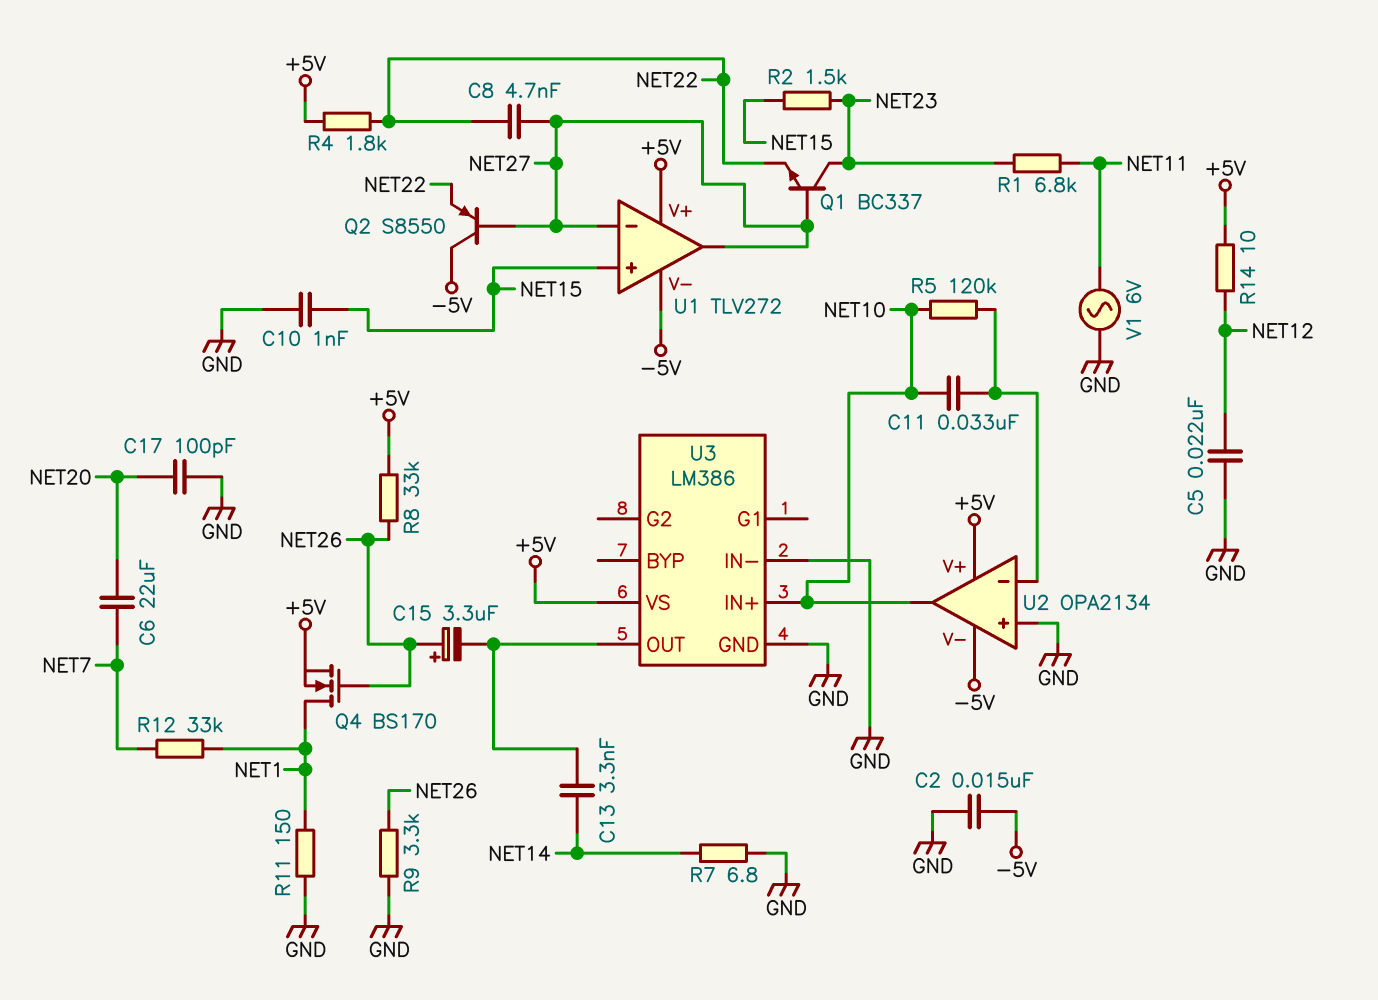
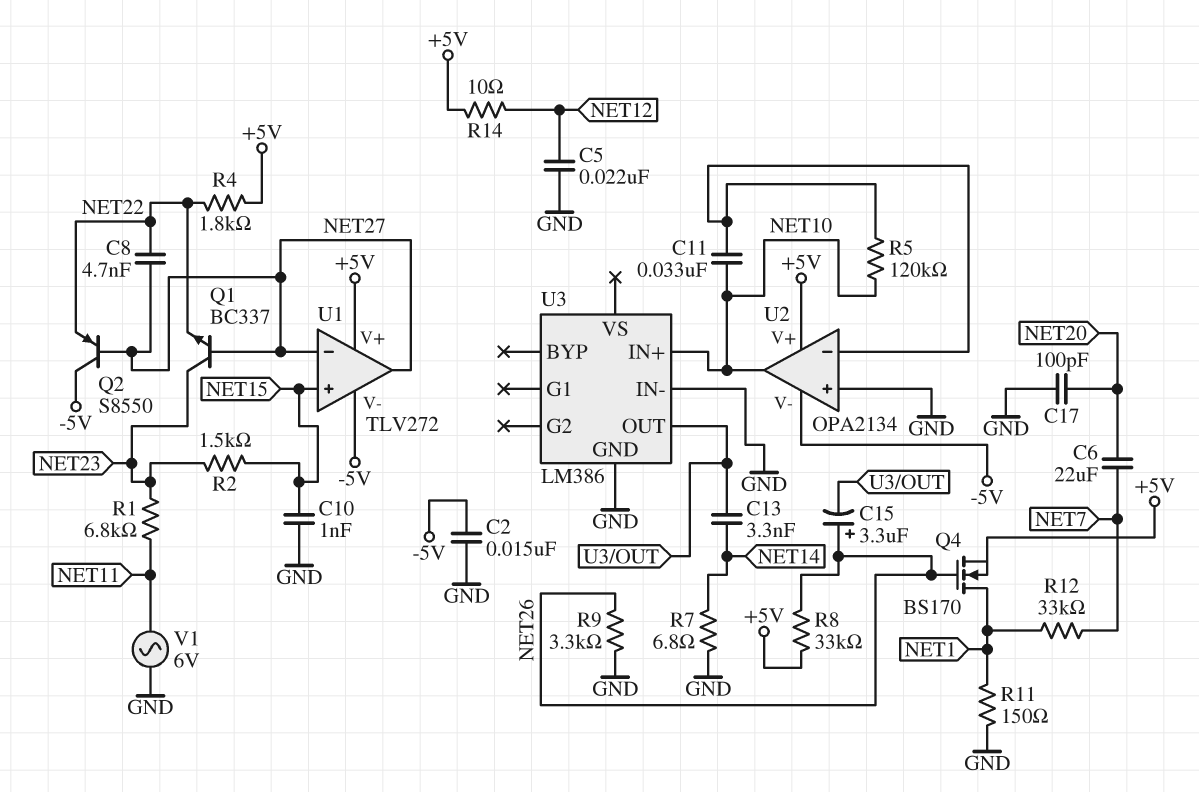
U3 pin VS: +5V -> none

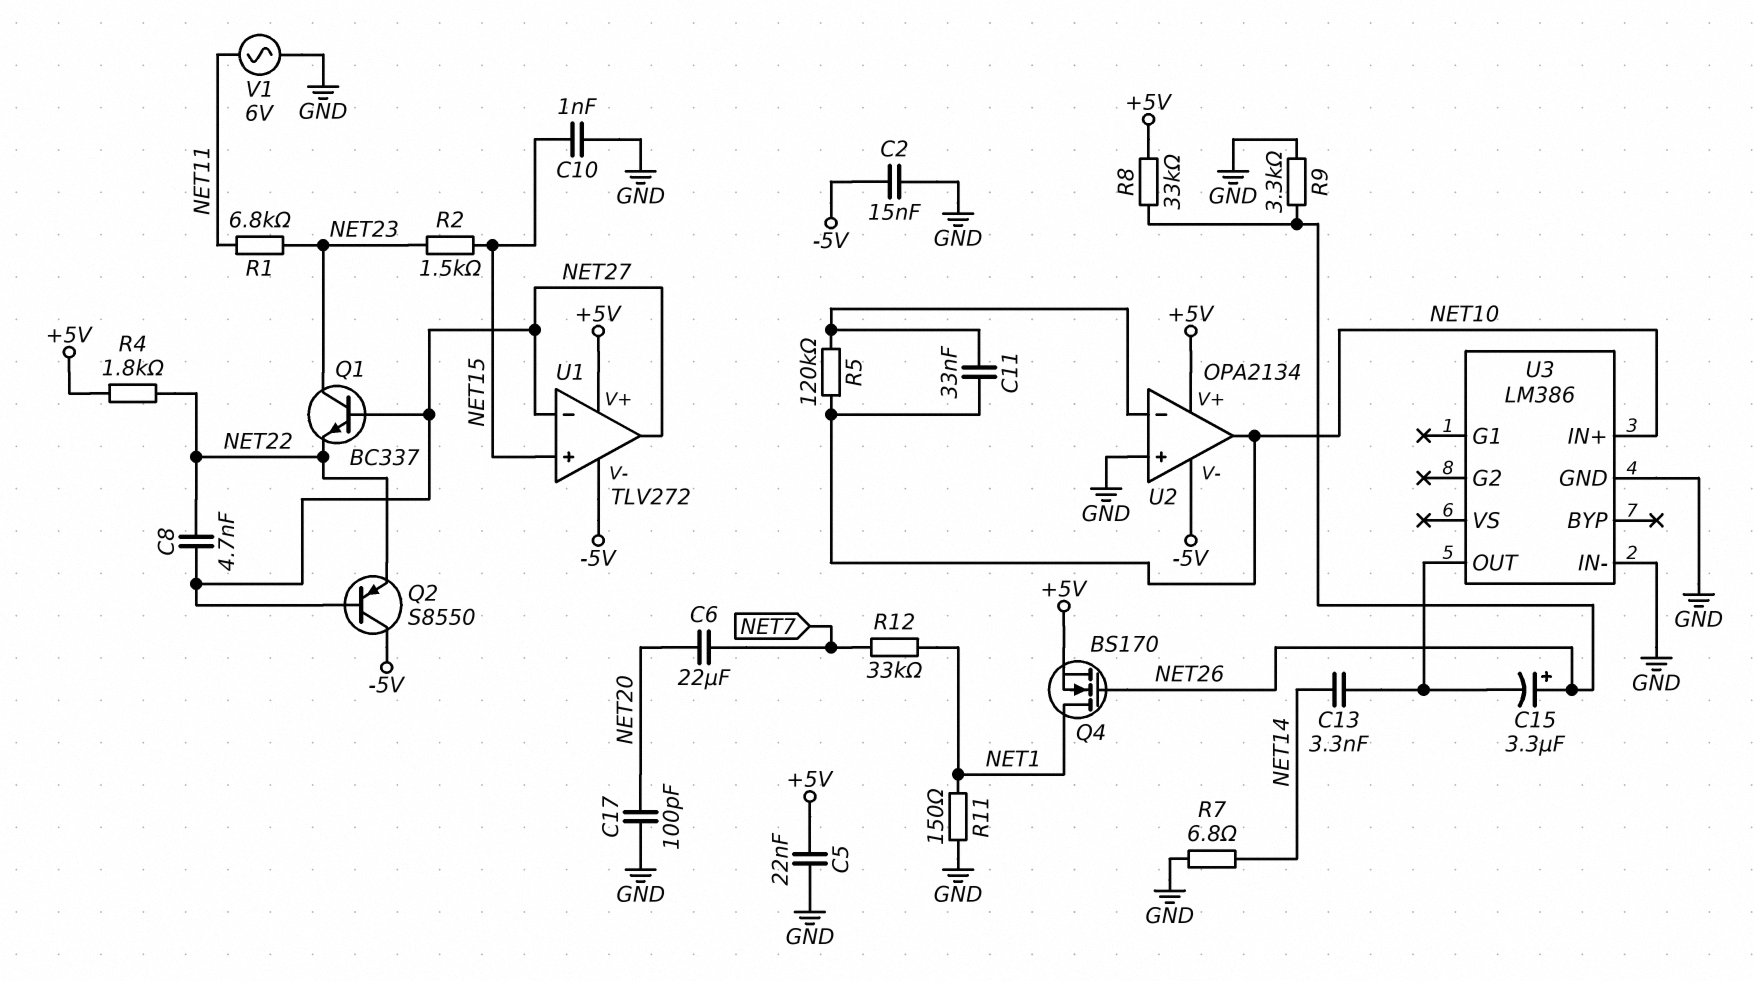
C5: 22nF (GND, NET12) -> 22nF (+5V, GND)
R14: 10 (+5V, NET12) -> none

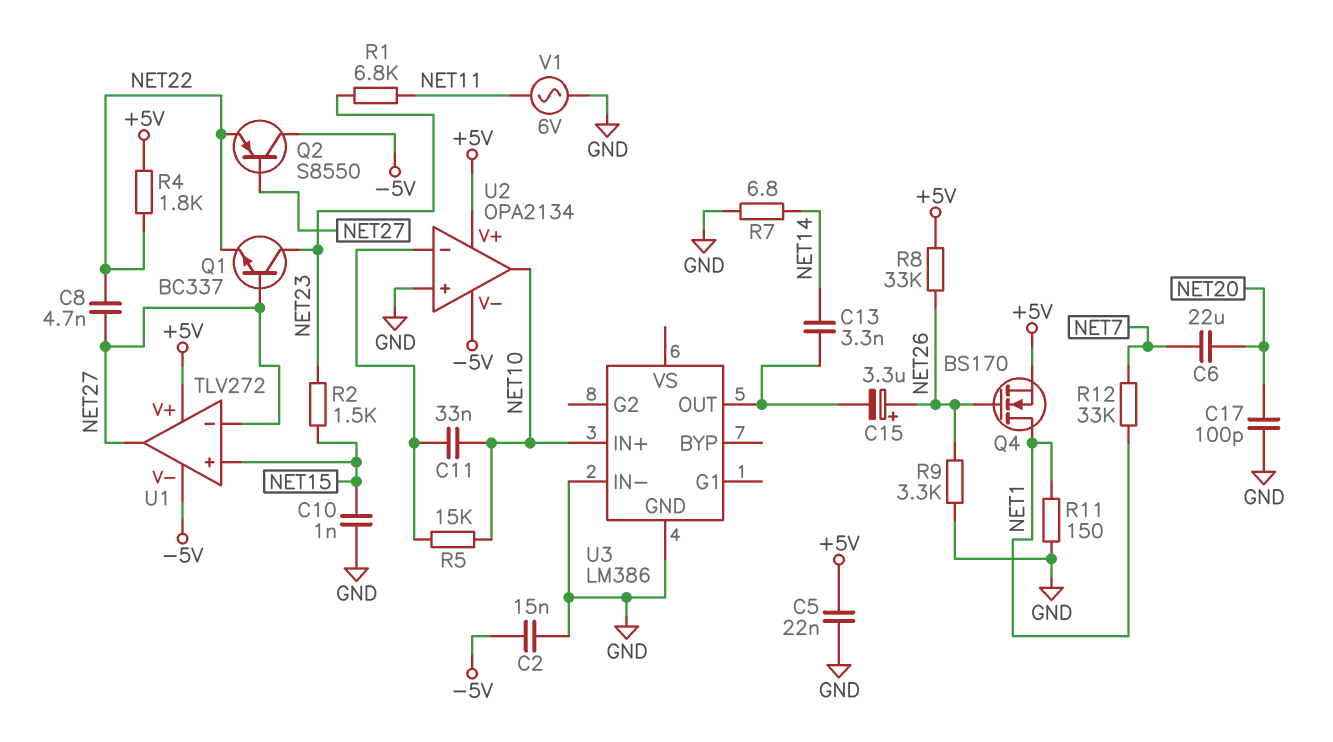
R5: 120k (NET10, U2/in-) -> 15k (NET10, U2/in-)

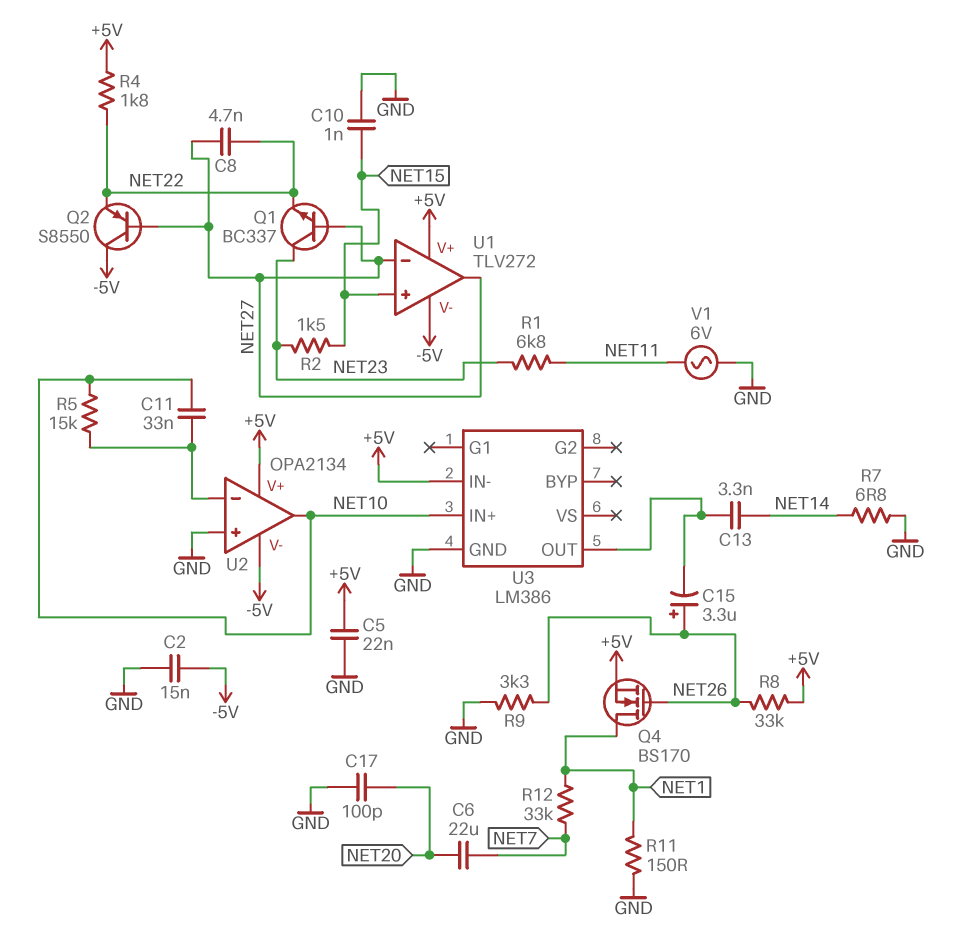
U3 pin IN-: GND -> +5V

